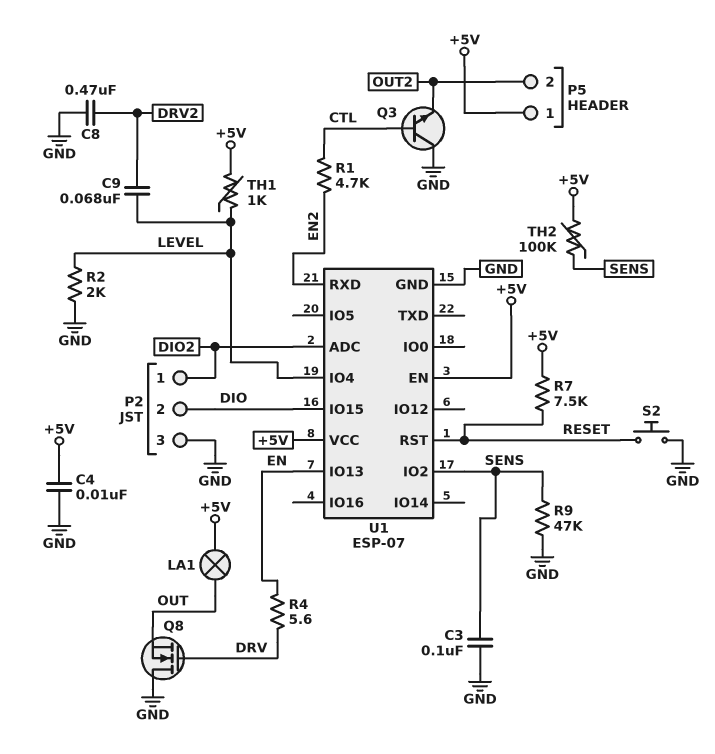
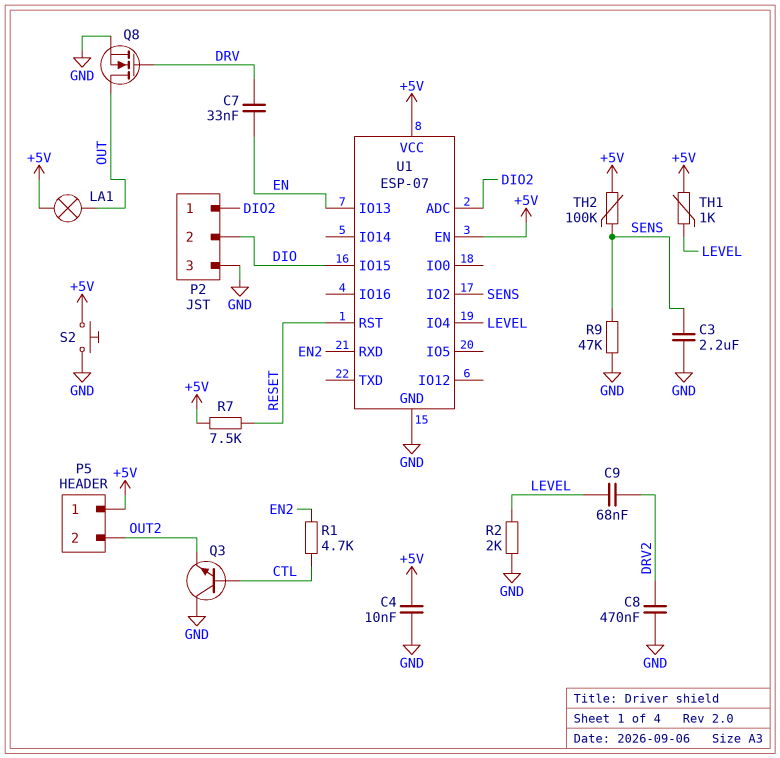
C3: 100nF (GND, SENS) -> 2.2uF (GND, SENS)
C7: none -> 33nF (DRV, EN)
Q8: NMOS (G DRV, D GND, S OUT) -> NMOS (G DRV, D OUT, S GND)
R4: 5.6 (DRV, EN) -> none
S2: button (GND, RESET) -> button (+5V, GND)

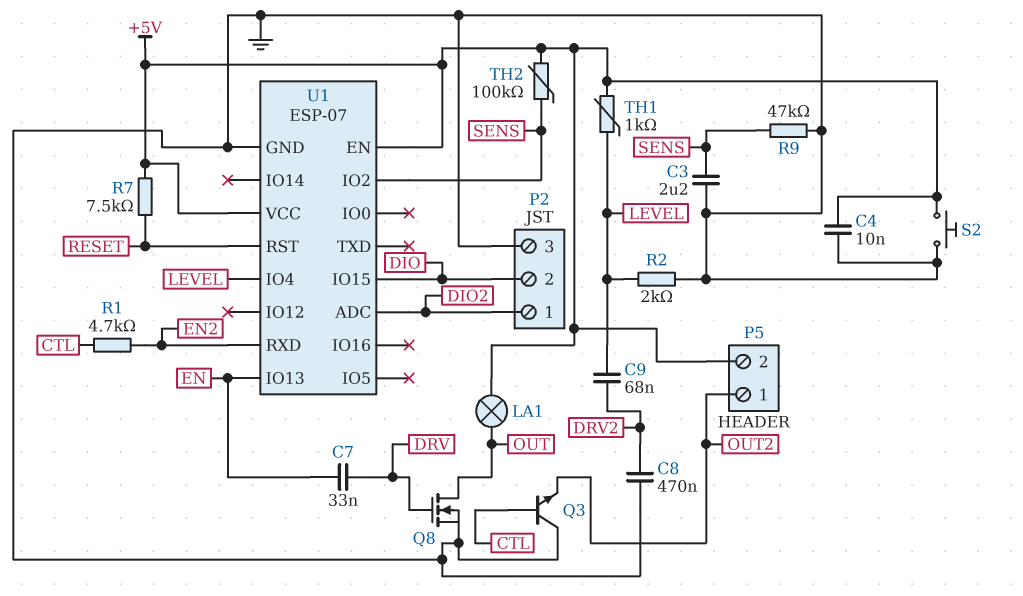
P5 pin 1: +5V -> OUT2
P5 pin 2: OUT2 -> +5V

